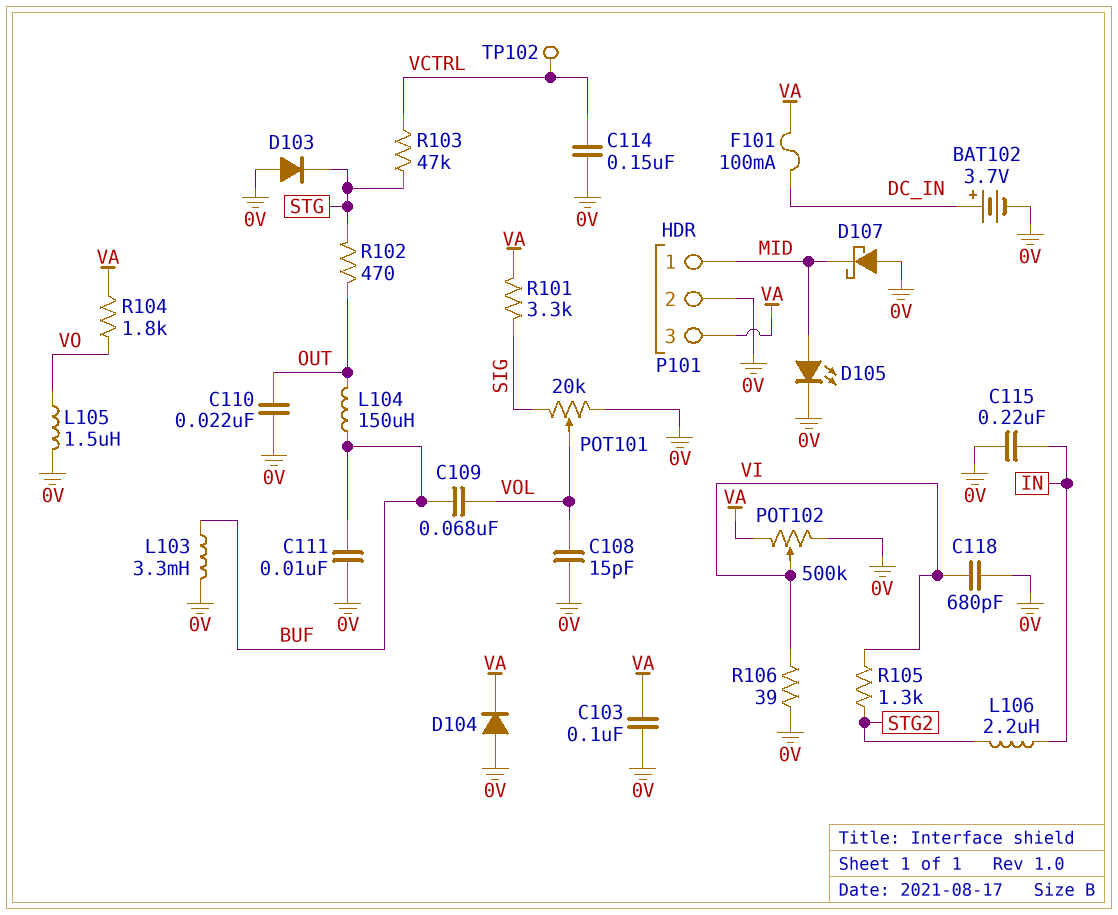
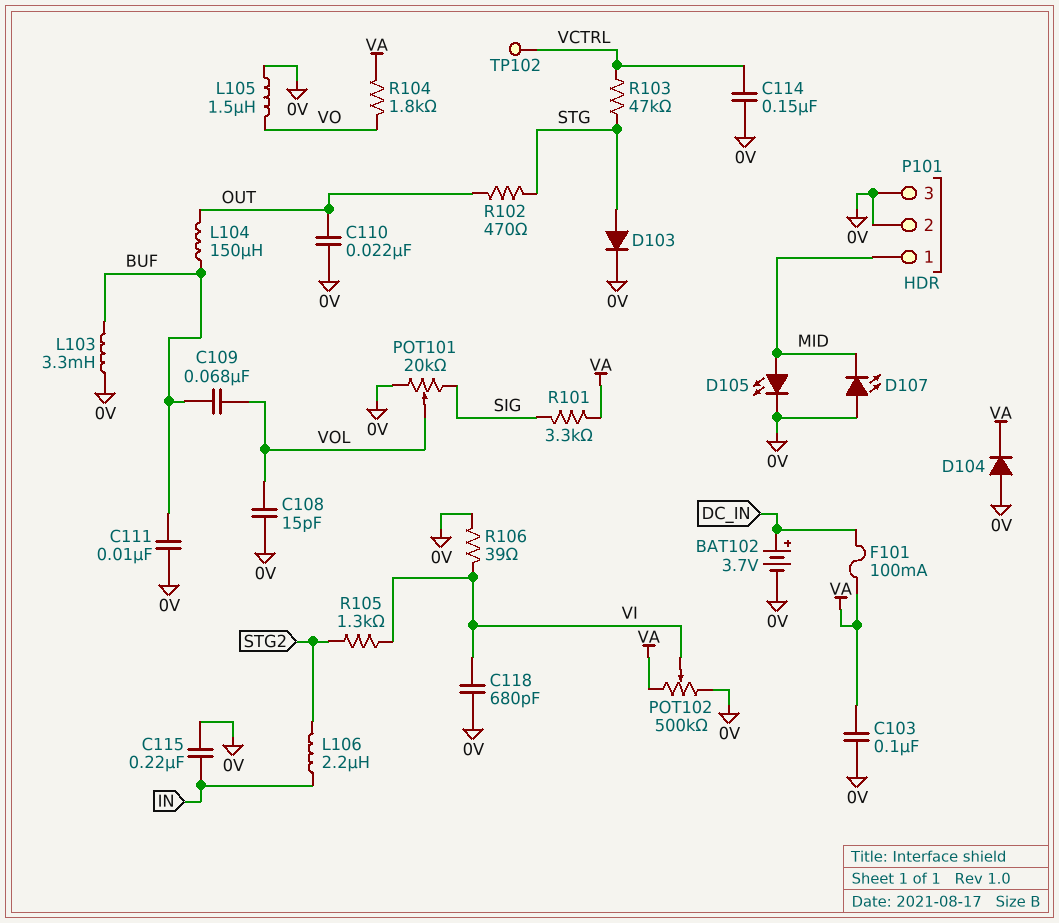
D103: diode (A 0V, K STG) -> diode (A STG, K 0V)
D107: schottky (A 0V, K MID) -> LED (A 0V, K MID)
P101 pin 3: VA -> 0V

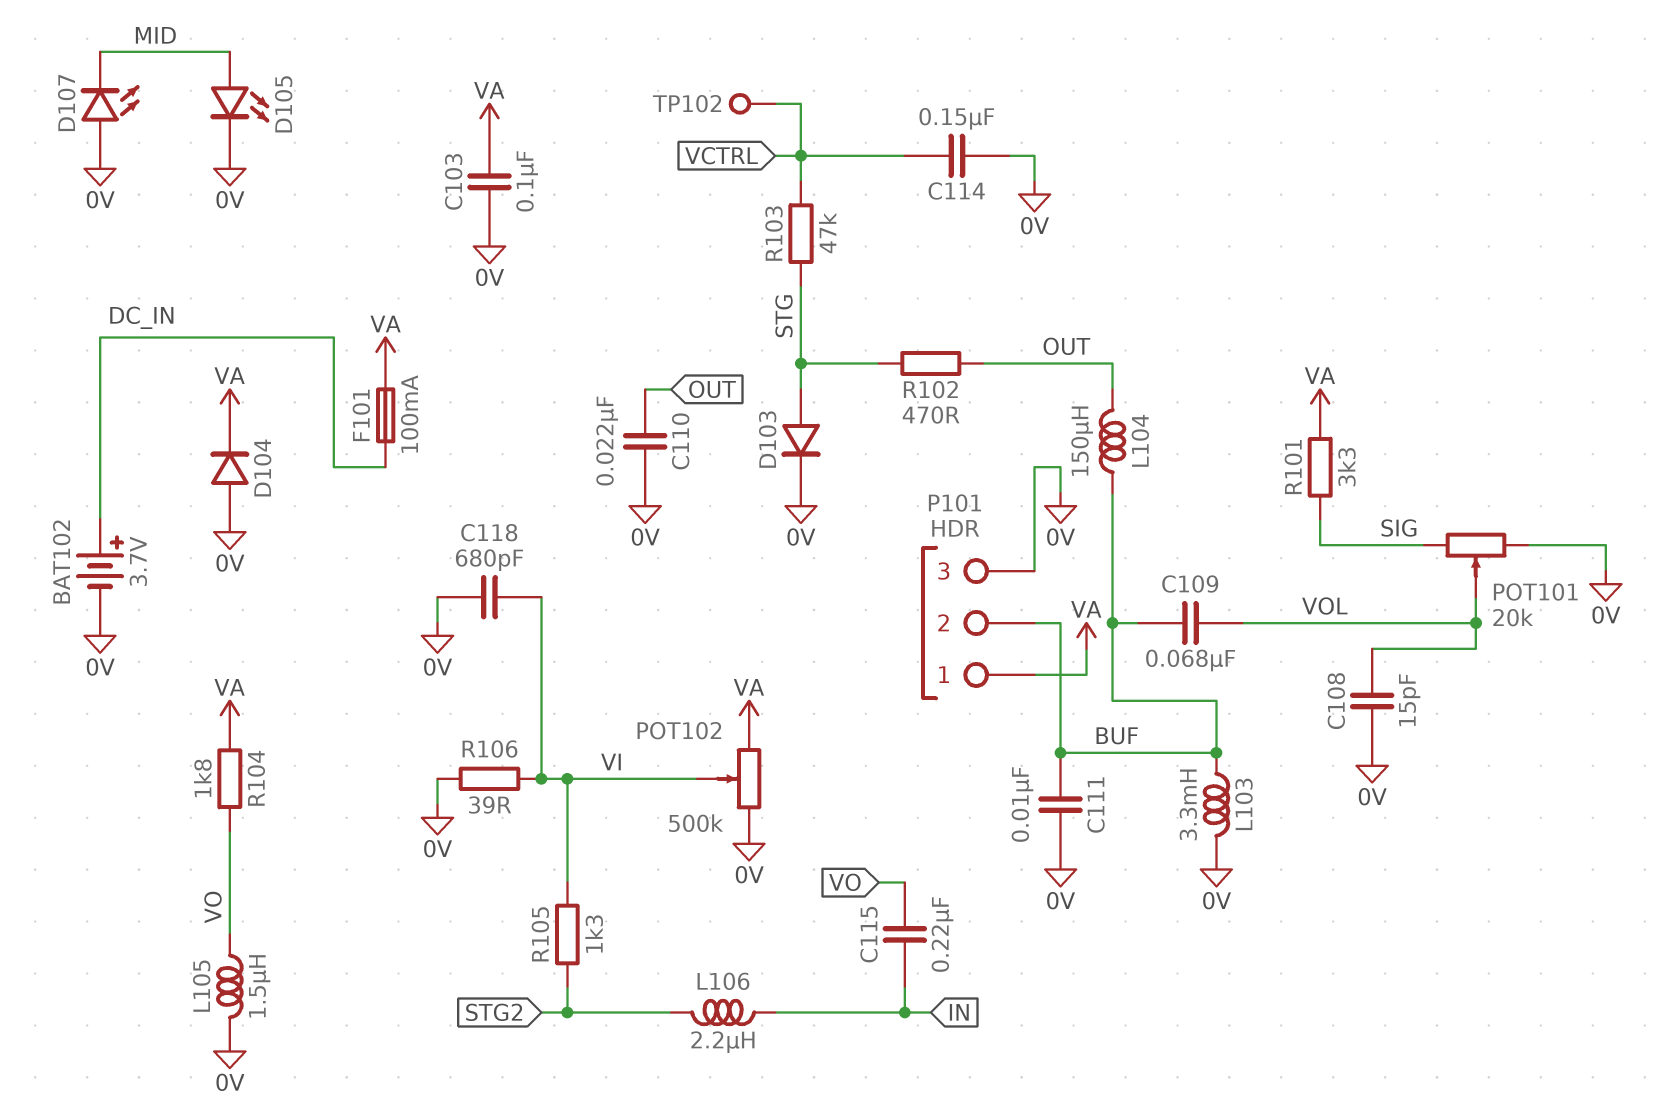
C115: 220nF (0V, IN) -> 220nF (IN, VO)
P101 pin 1: MID -> VA
P101 pin 2: 0V -> BUF

